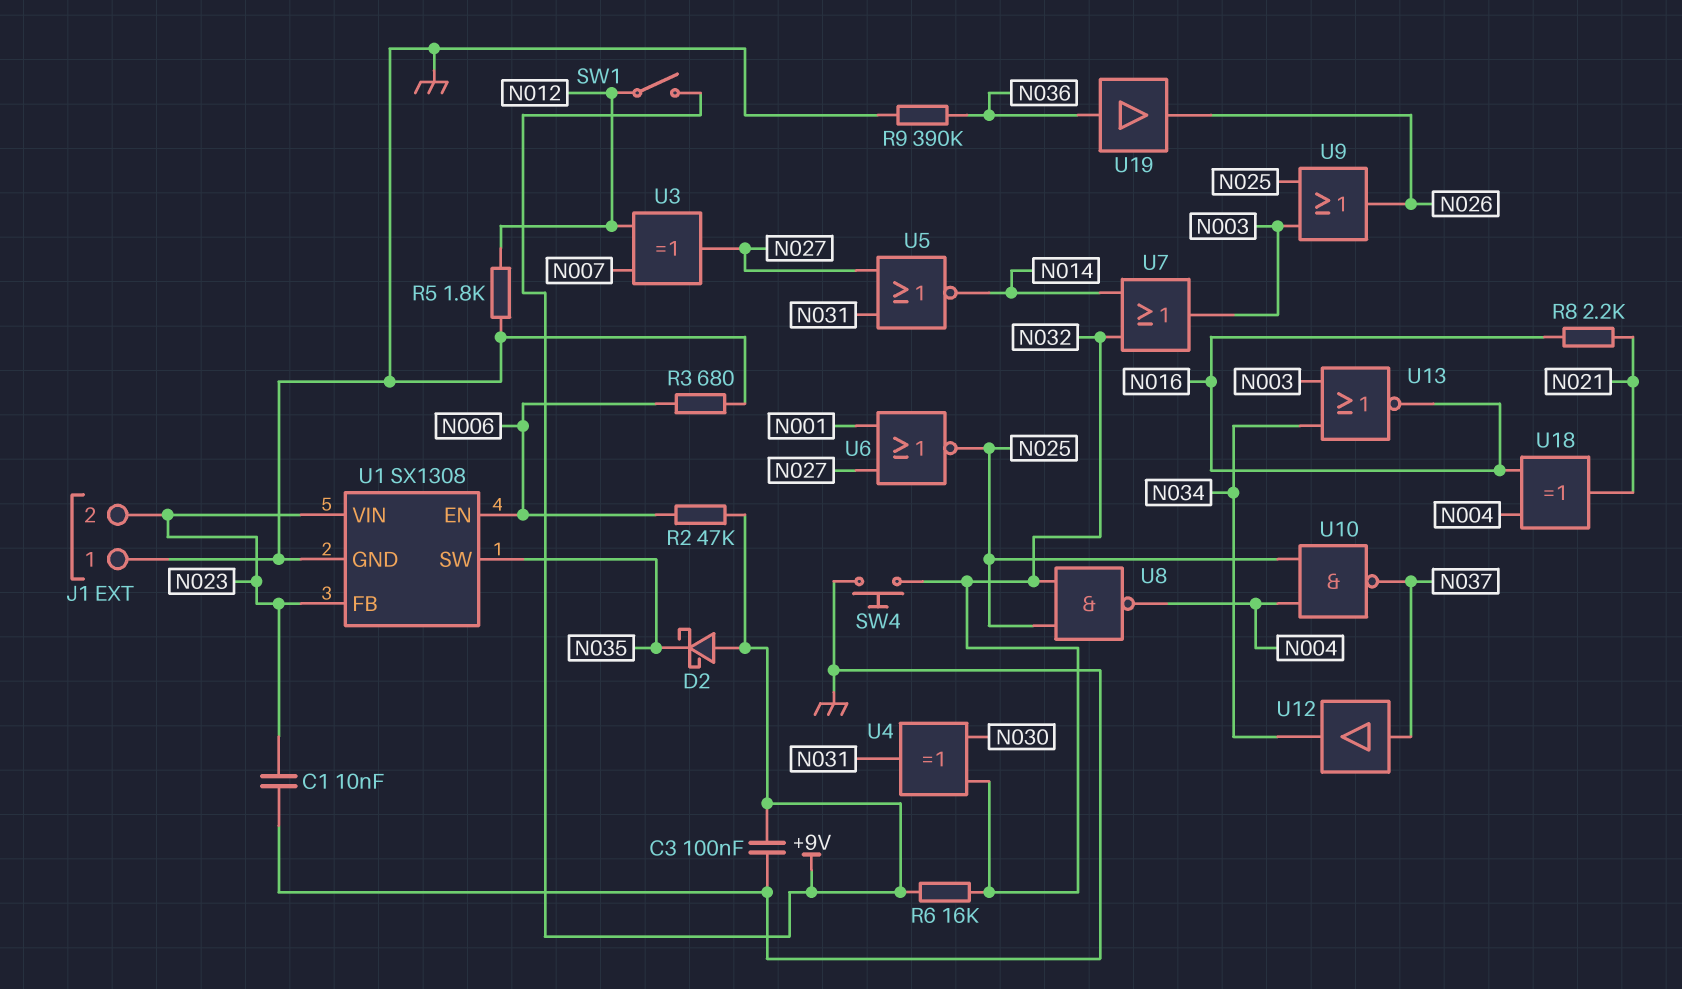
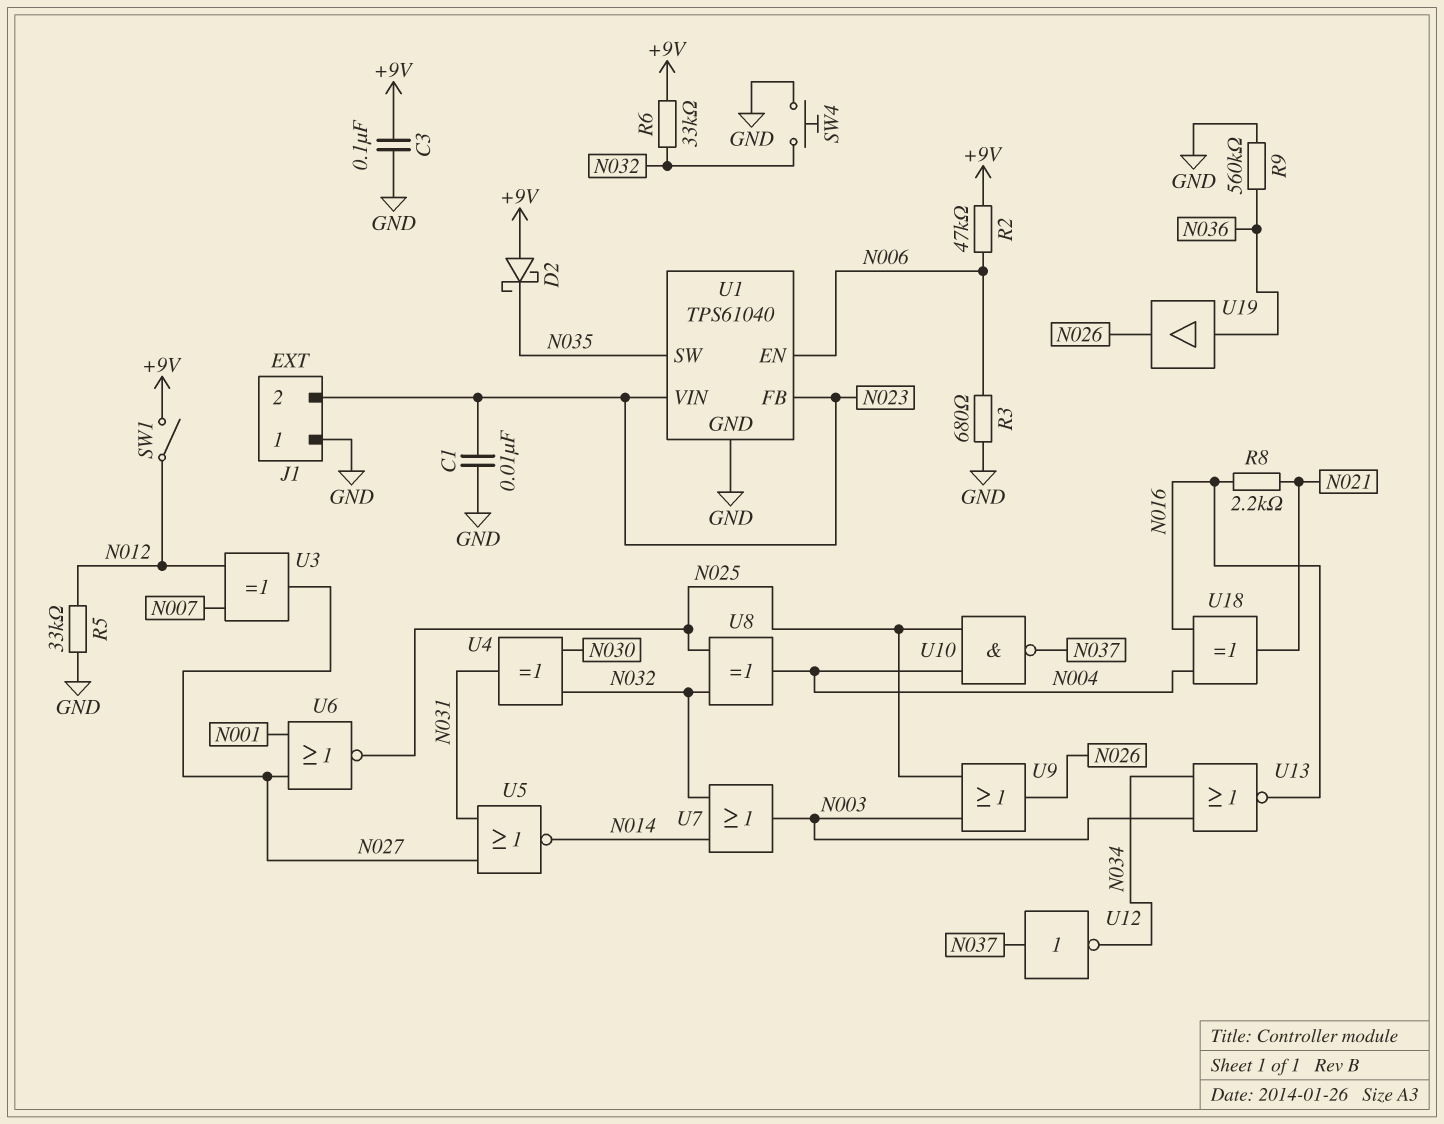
R5: 1.8k (GND, N012) -> 33k (GND, N012)
R6: 16k (+9V, N032) -> 33k (+9V, N032)
R9: 390k (GND, N036) -> 560k (GND, N036)
U1: SX1308 -> TPS61040
U8: NAND (in N025, in N032, out N004) -> XOR (in N025, in N032, out N004)
U12: buffer (in N037, out N034) -> NOT (in N037, out N034)

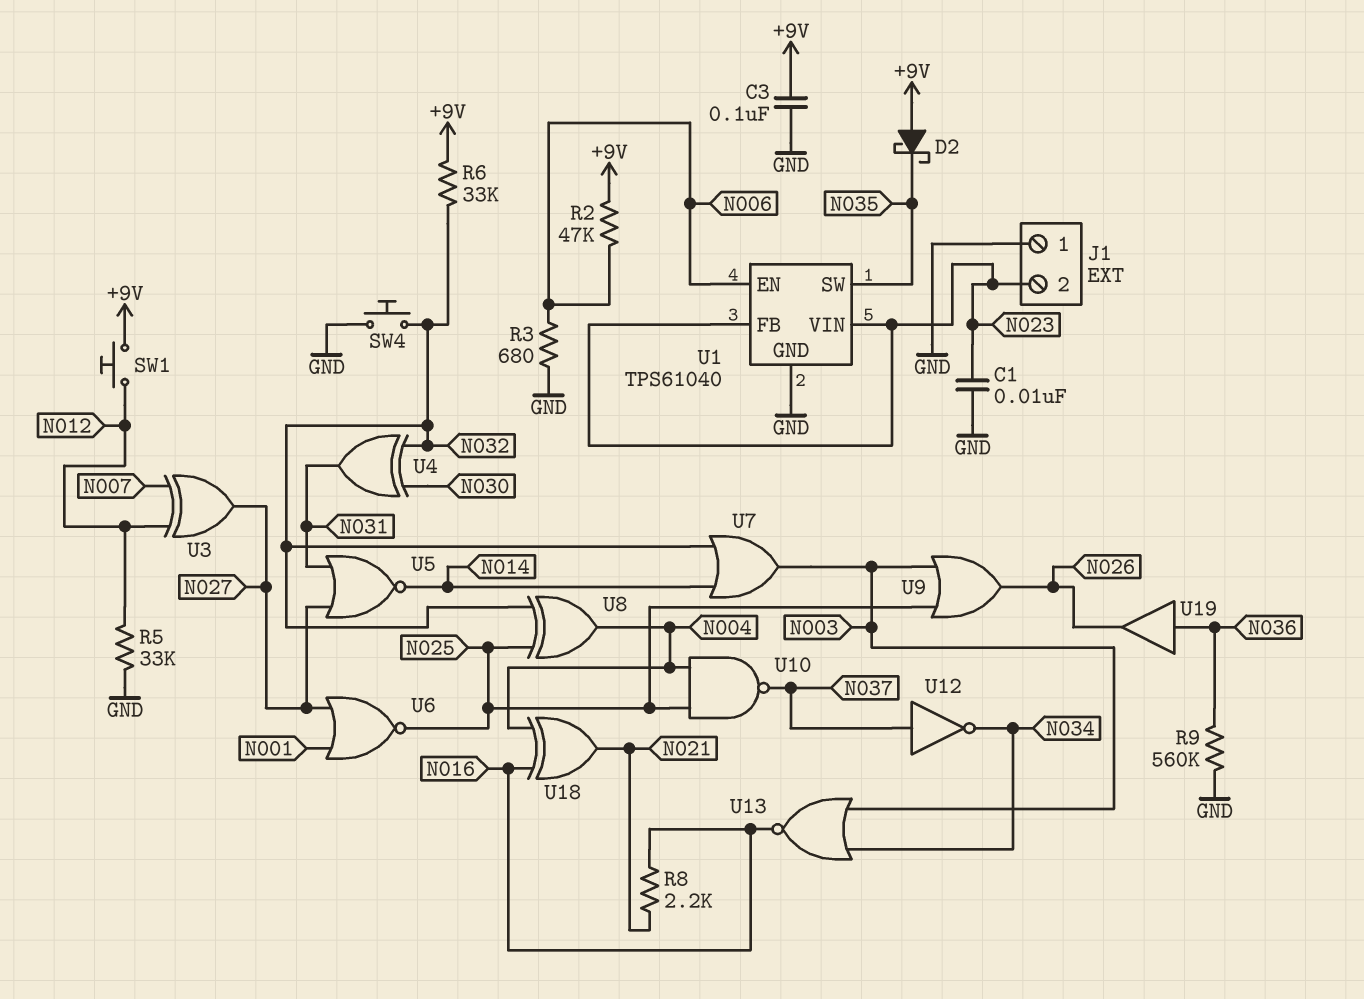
SW1: switch (+9V, N012) -> button (+9V, N012)

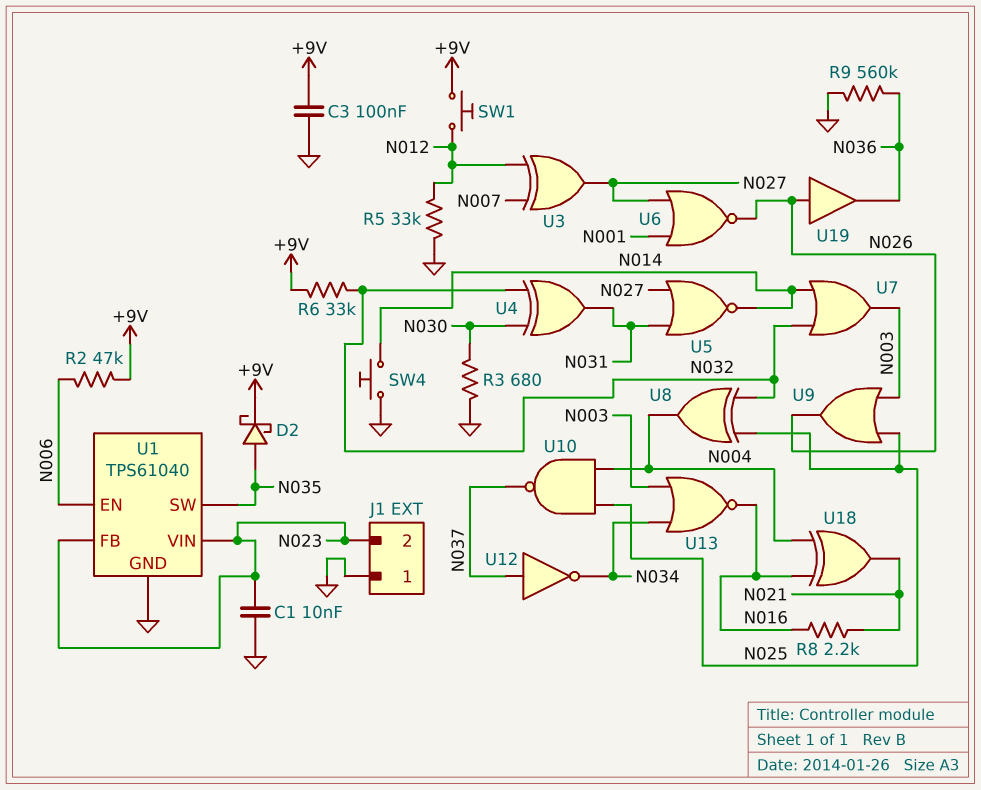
D2: schottky (A +9V, K N035) -> schottky (A N035, K +9V)
R3: 680 (GND, N006) -> 680 (GND, N030)
SW4: button (GND, N032) -> button (GND, N014)
U6: NOR (in N001, in N027, out N025) -> NOR (in N001, in N027, out N026)
U19: buffer (in N036, out N026) -> buffer (in N026, out N036)

